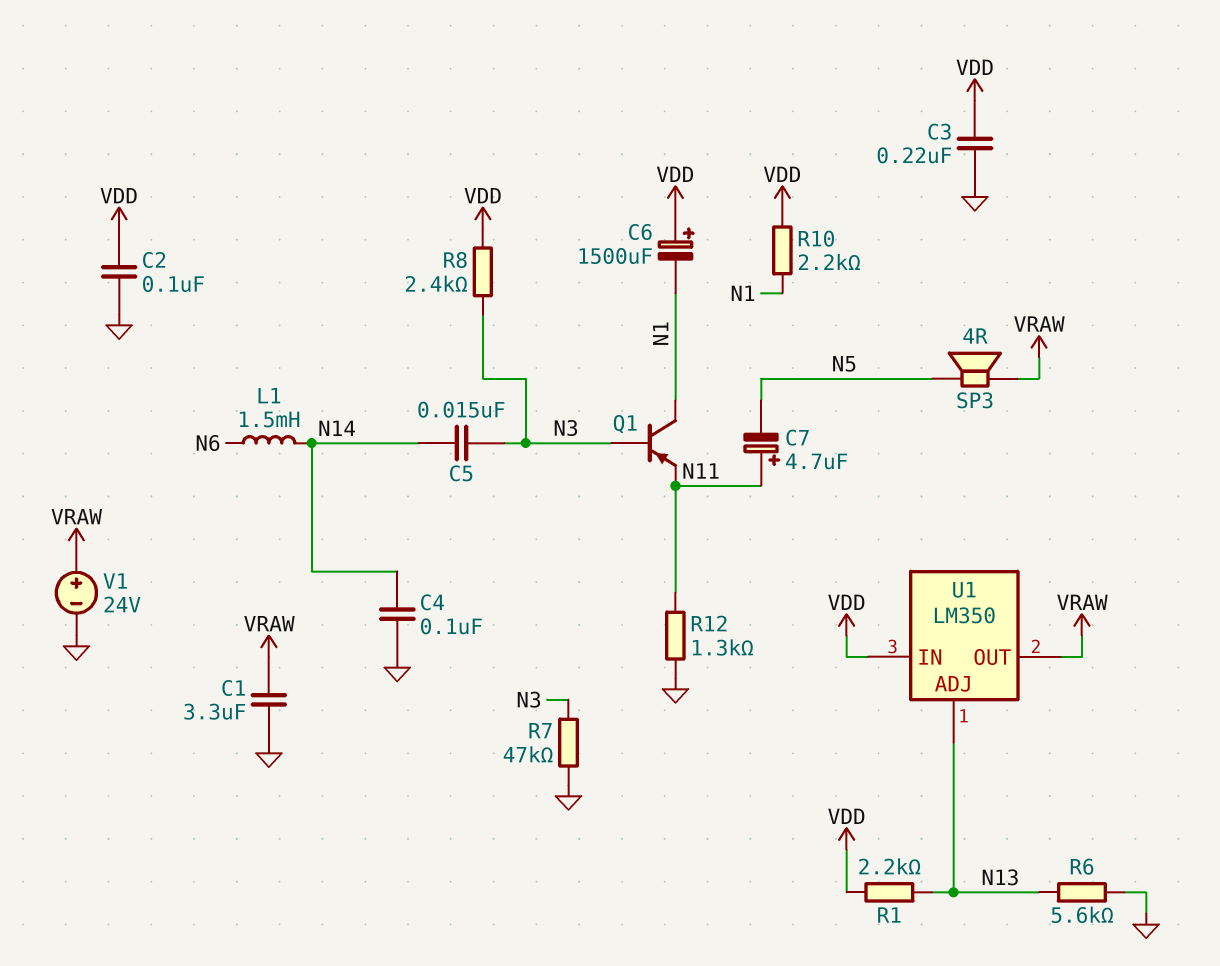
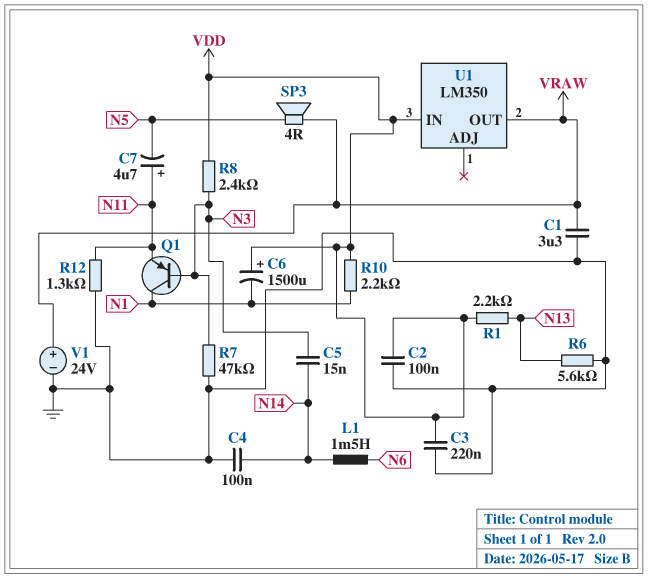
U1 pin ADJ: N13 -> none

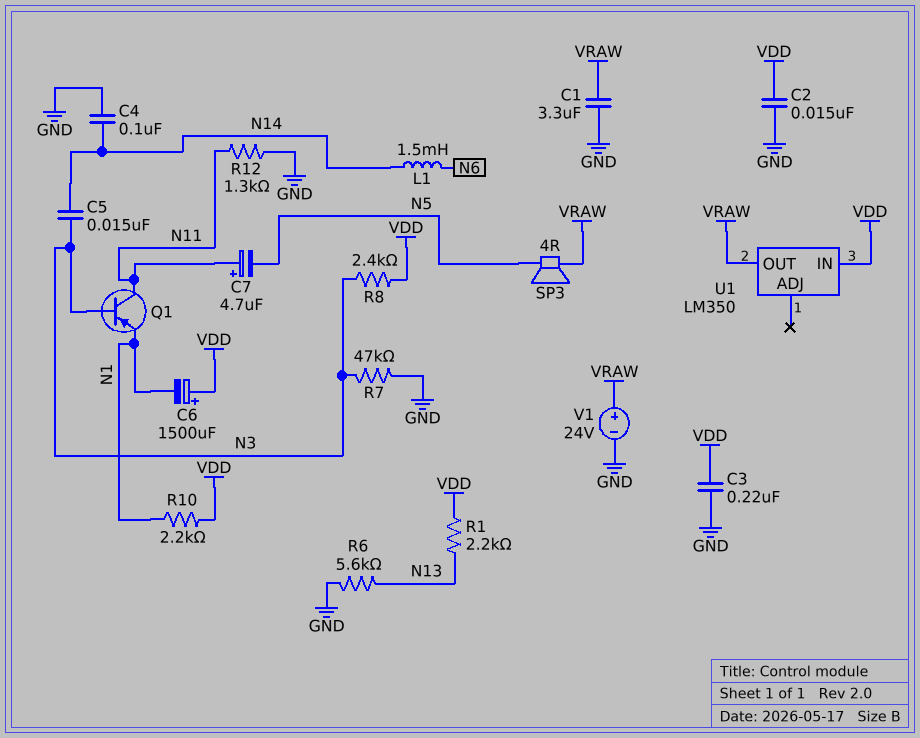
C2: 100nF (GND, VDD) -> 15nF (GND, VDD)
Q1: PNP (B N3, C N1, E N11) -> PNP (B N3, C N11, E N1)

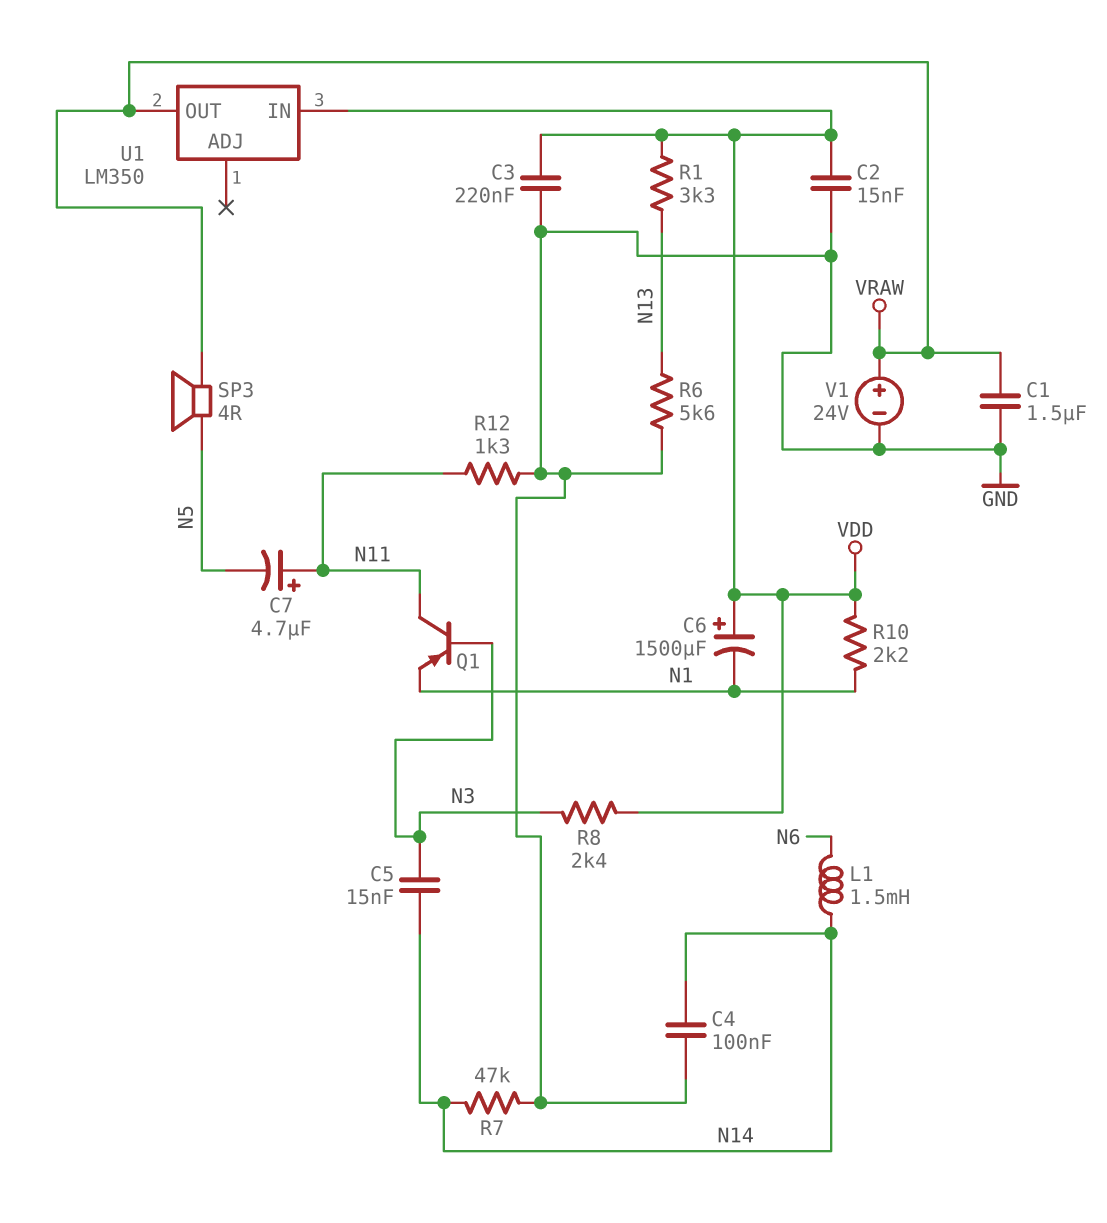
C1: 3.3uF (GND, VRAW) -> 1.5uF (GND, VRAW)
R1: 2.2k (N13, VDD) -> 3.3k (N13, VDD)
R7: 47k (GND, N3) -> 47k (GND, N14)

